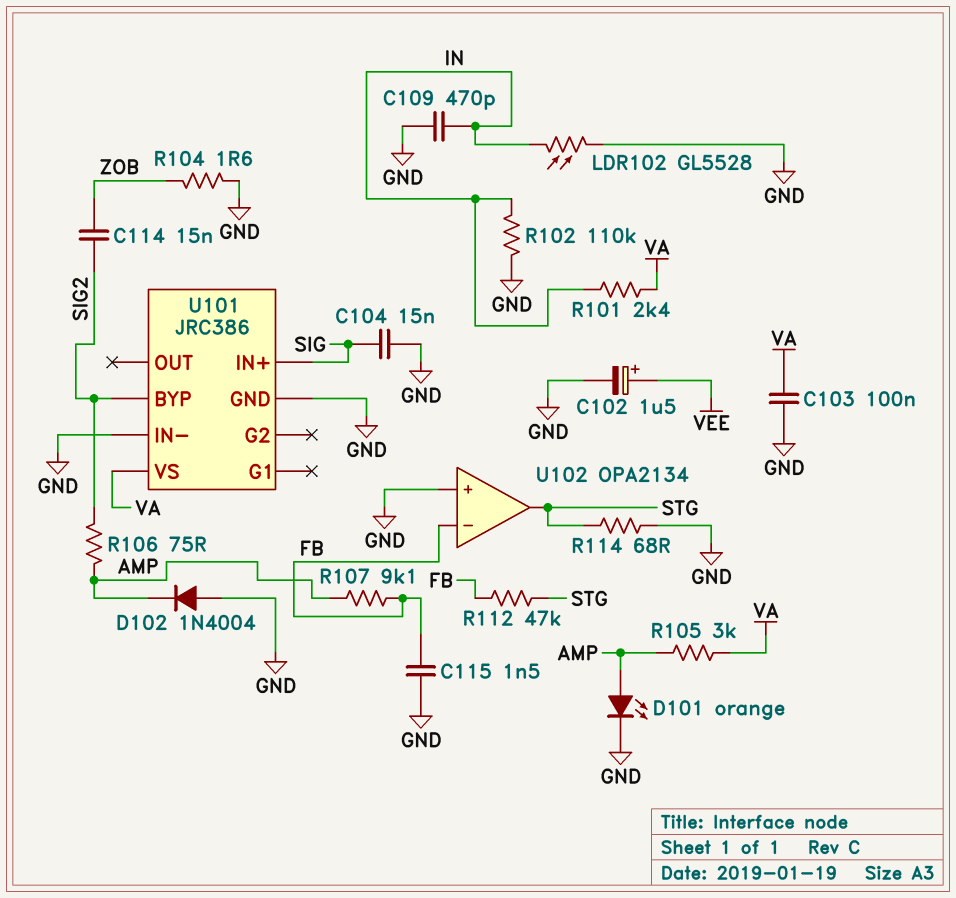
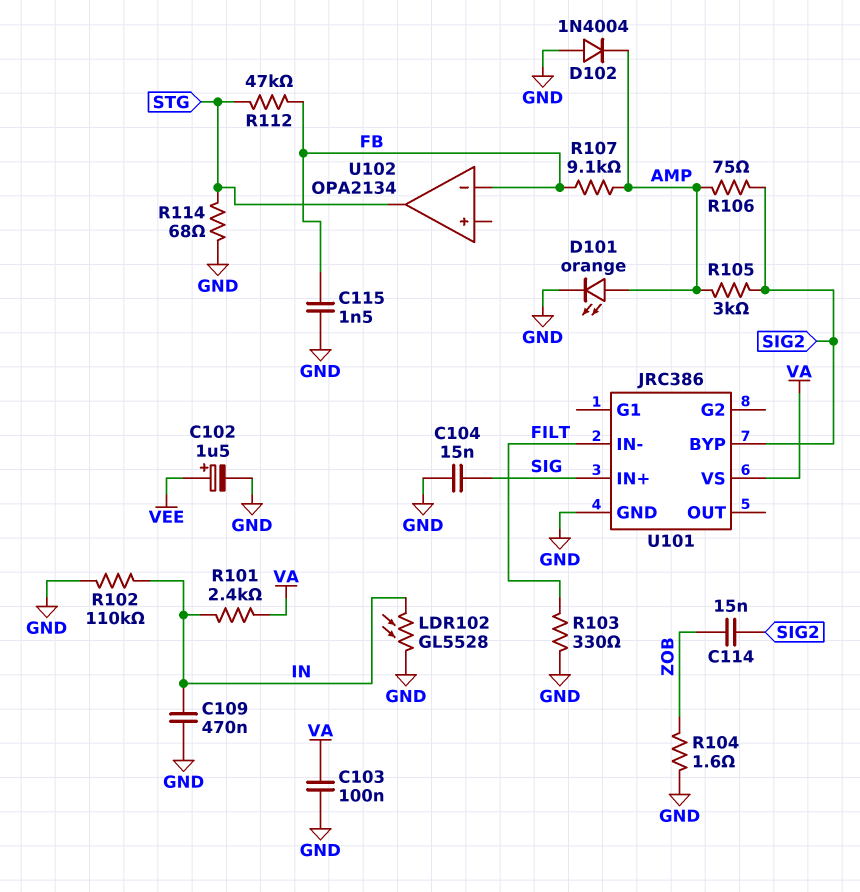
C109: 470pF (GND, IN) -> 470nF (GND, IN)
R103: none -> 330 (FILT, GND)
R105: 3k (AMP, VA) -> 3k (AMP, SIG2)
U101 pin IN-: GND -> FILT
U102 pin in+: GND -> none

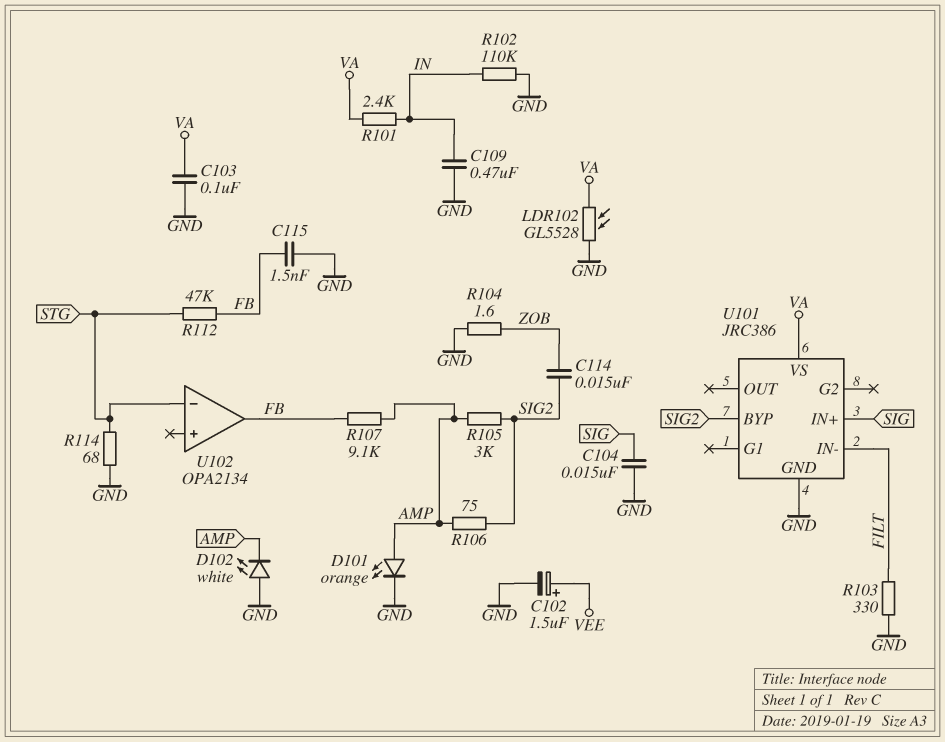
D102: diode 1N4004 (A GND, K AMP) -> LED white (A GND, K AMP)
LDR102: GL5528 (GND, IN) -> GL5528 (GND, VA)
U102 pin in-: FB -> STG
U102 pin out: STG -> FB

